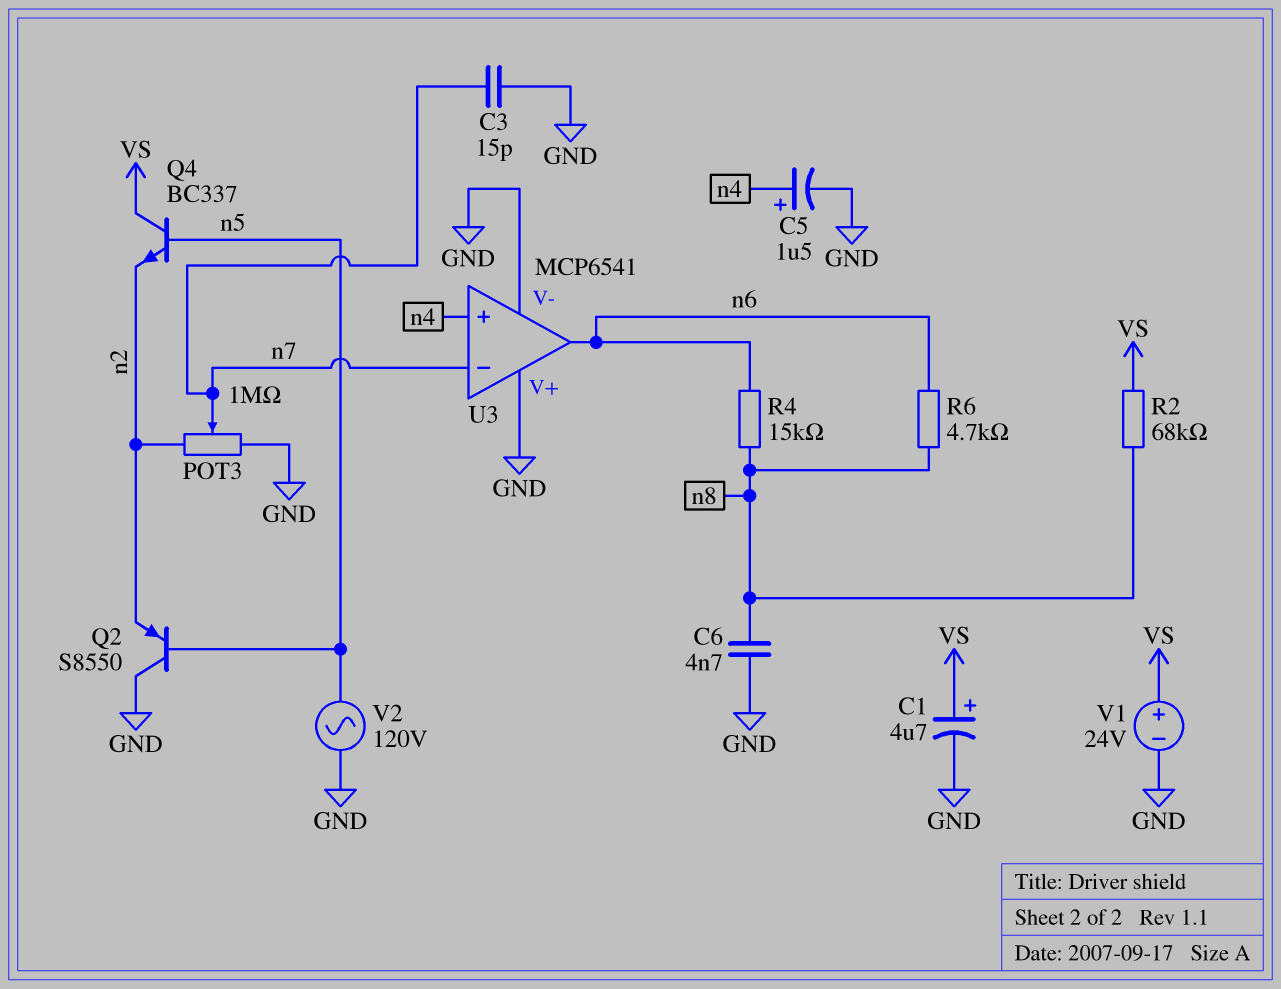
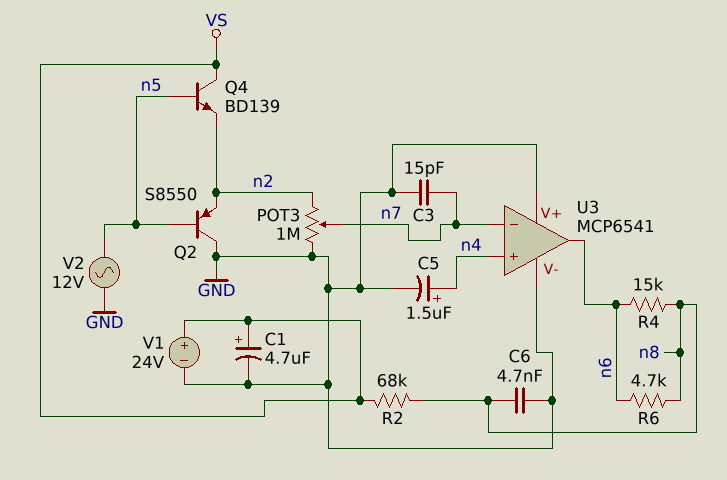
Q4: NPN BC337 (B n5, C VS, E n2) -> NPN BD139 (B n5, C VS, E n2)
V2: AC 120V (GND, n5) -> AC 12V (GND, n5)

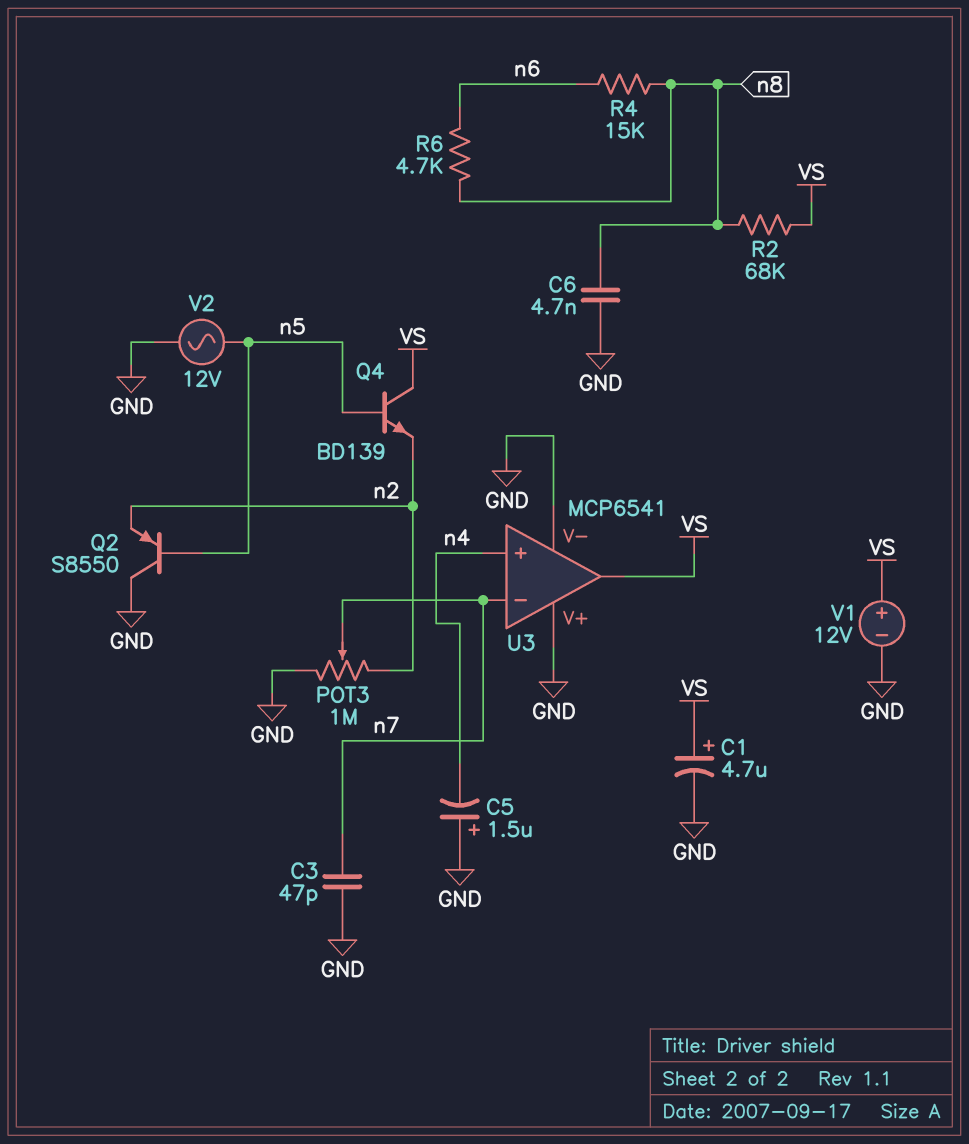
C3: 15pF (GND, n7) -> 47pF (GND, n7)
C5: 1.5uF (plus n4, minus GND) -> 1.5uF (plus GND, minus n4)
U3 pin out: n6 -> VS
V1: 24V (plus VS, minus GND) -> 12V (plus VS, minus GND)

